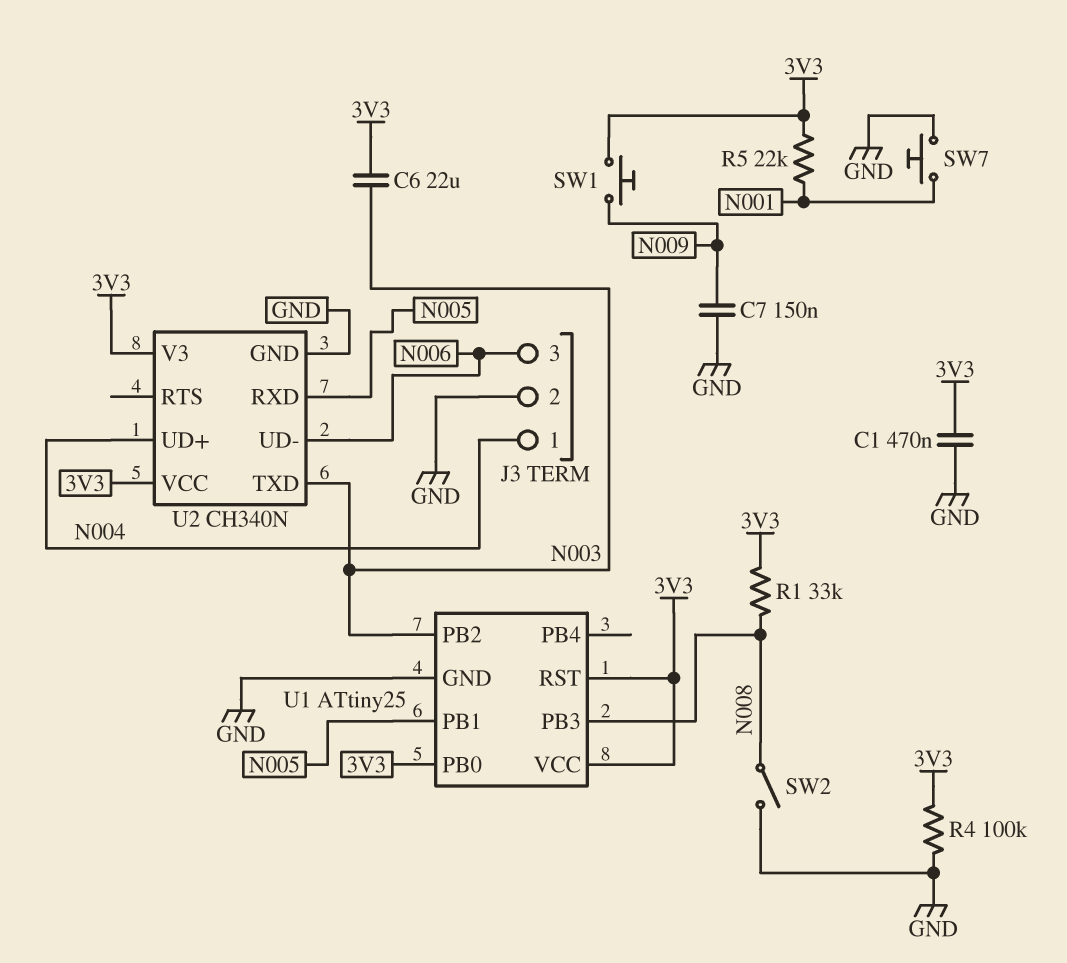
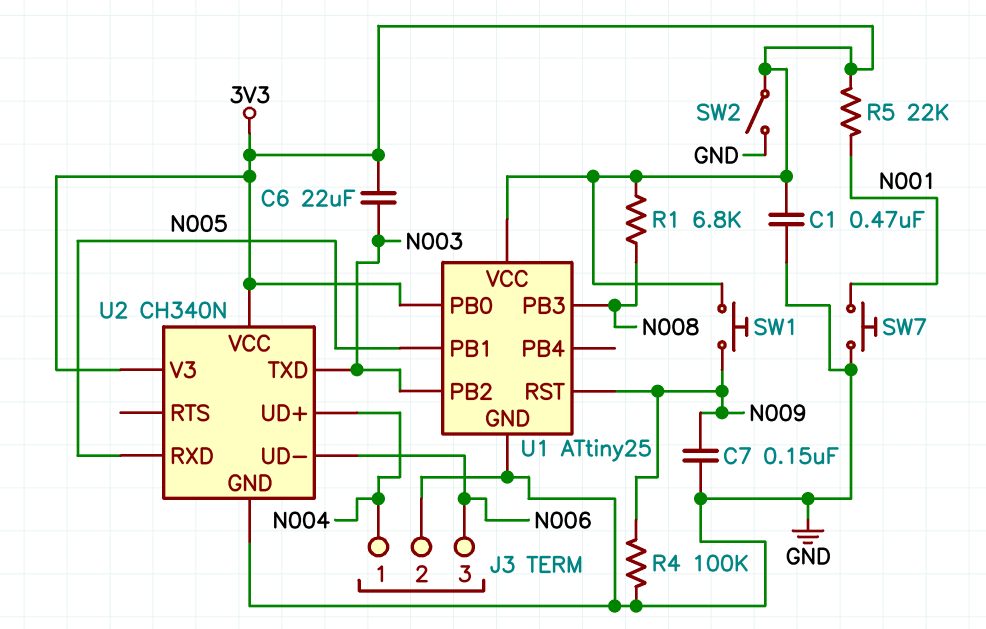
R1: 33k (3V3, N008) -> 6.8k (3V3, N008)
R4: 100k (3V3, GND) -> 100k (GND, N009)
SW2: switch (GND, N008) -> switch (3V3, GND)
U1 pin RST: 3V3 -> N009

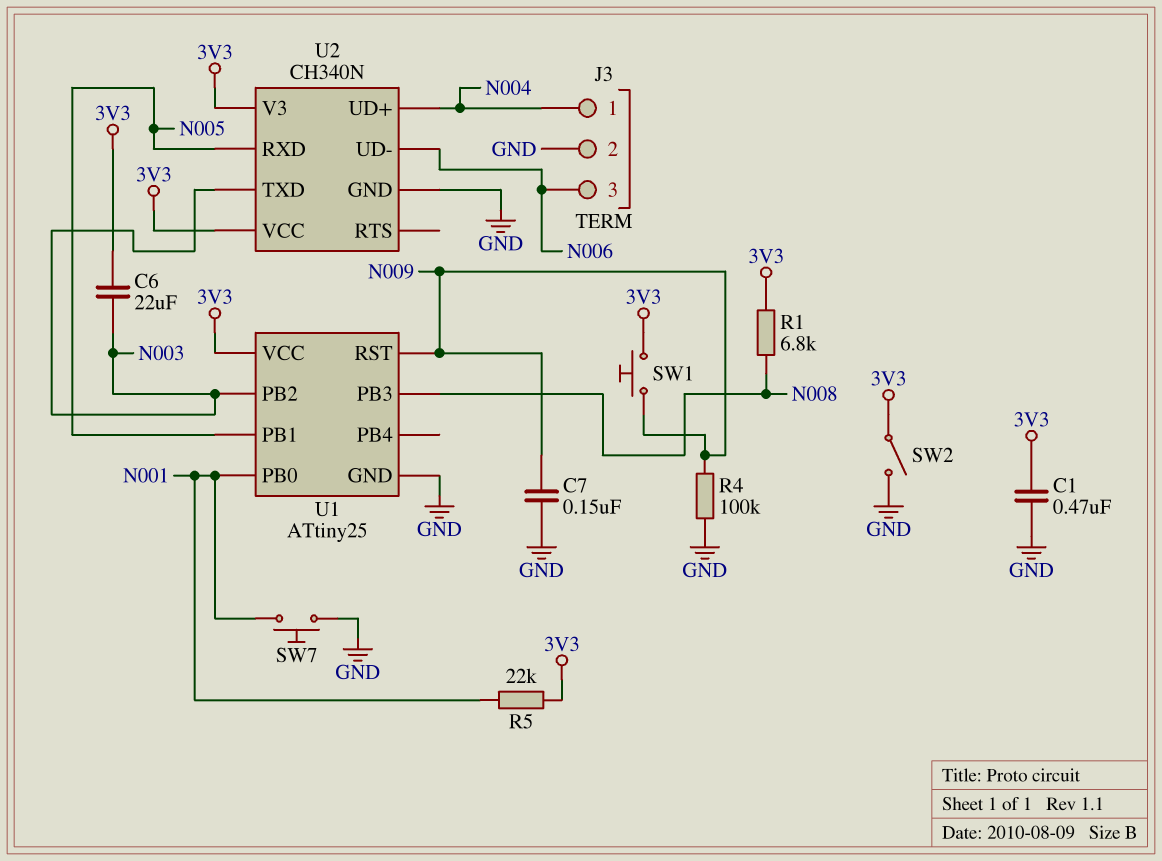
U1 pin PB0: 3V3 -> N001

